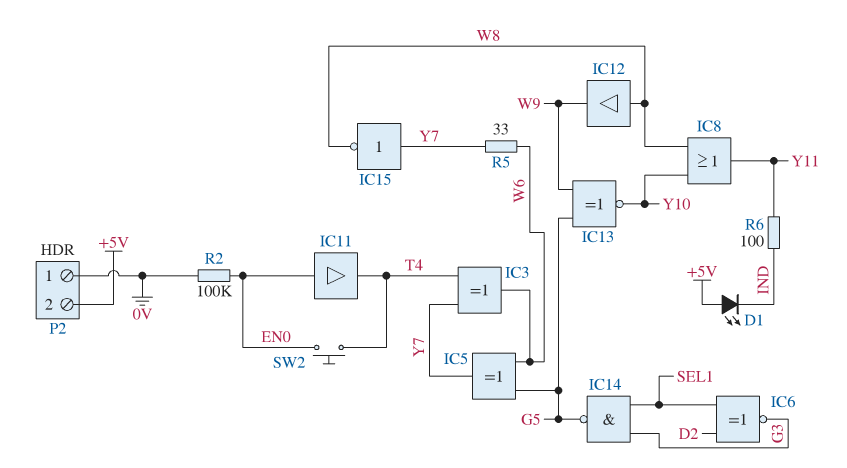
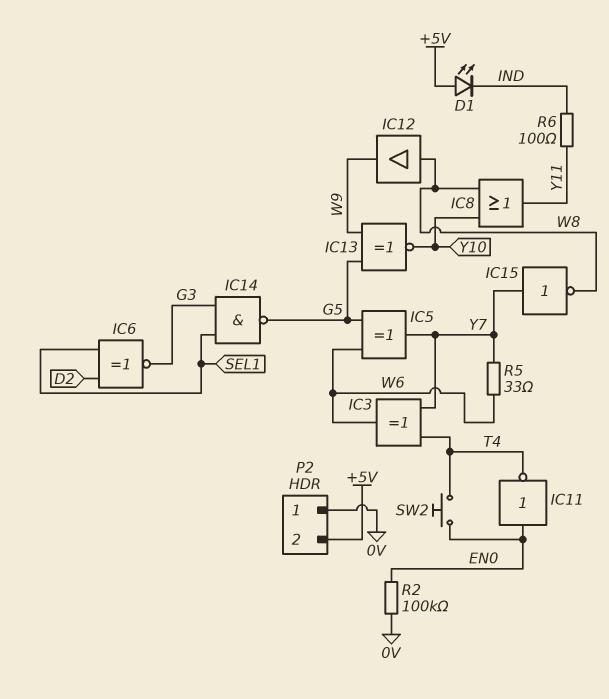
IC11: buffer (in EN0, out T4) -> NOT (in EN0, out T4)

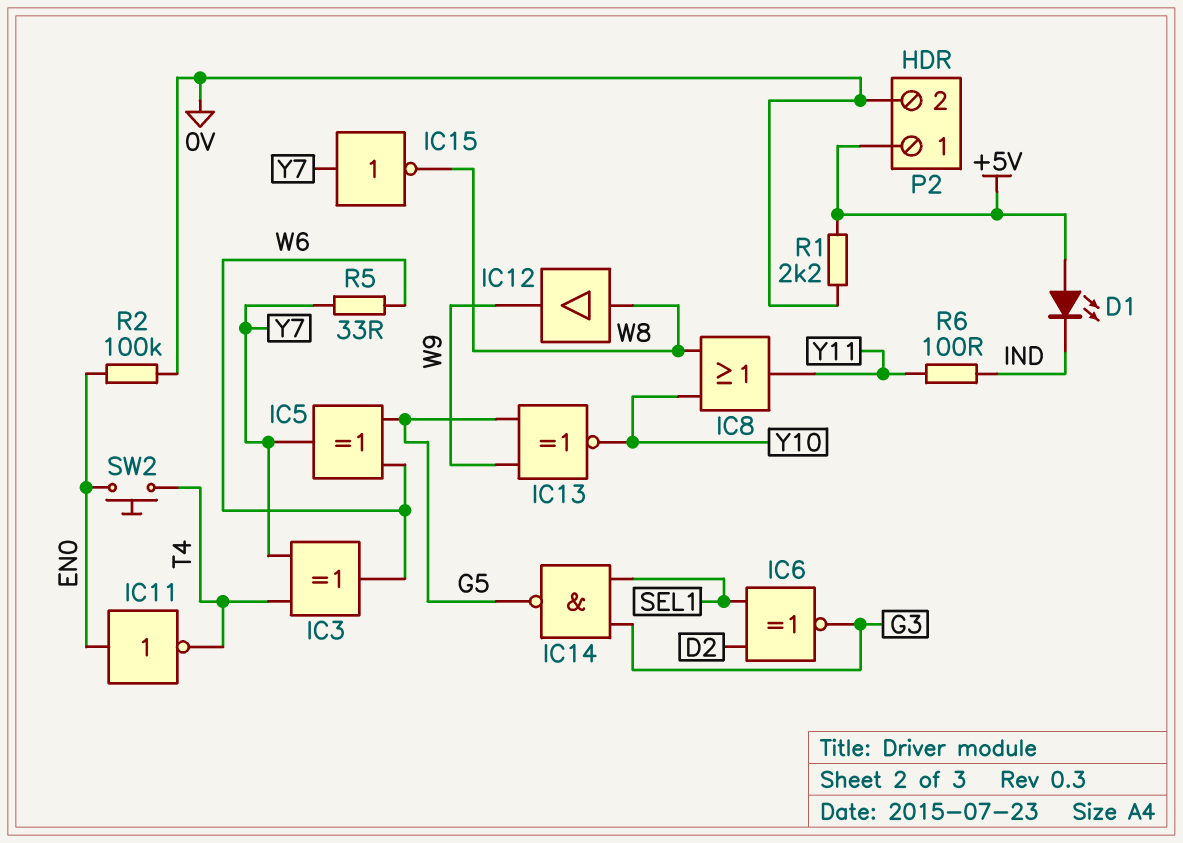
P2 pin 1: 0V -> +5V
P2 pin 2: +5V -> 0V
R1: none -> 2.2k (+5V, 0V)

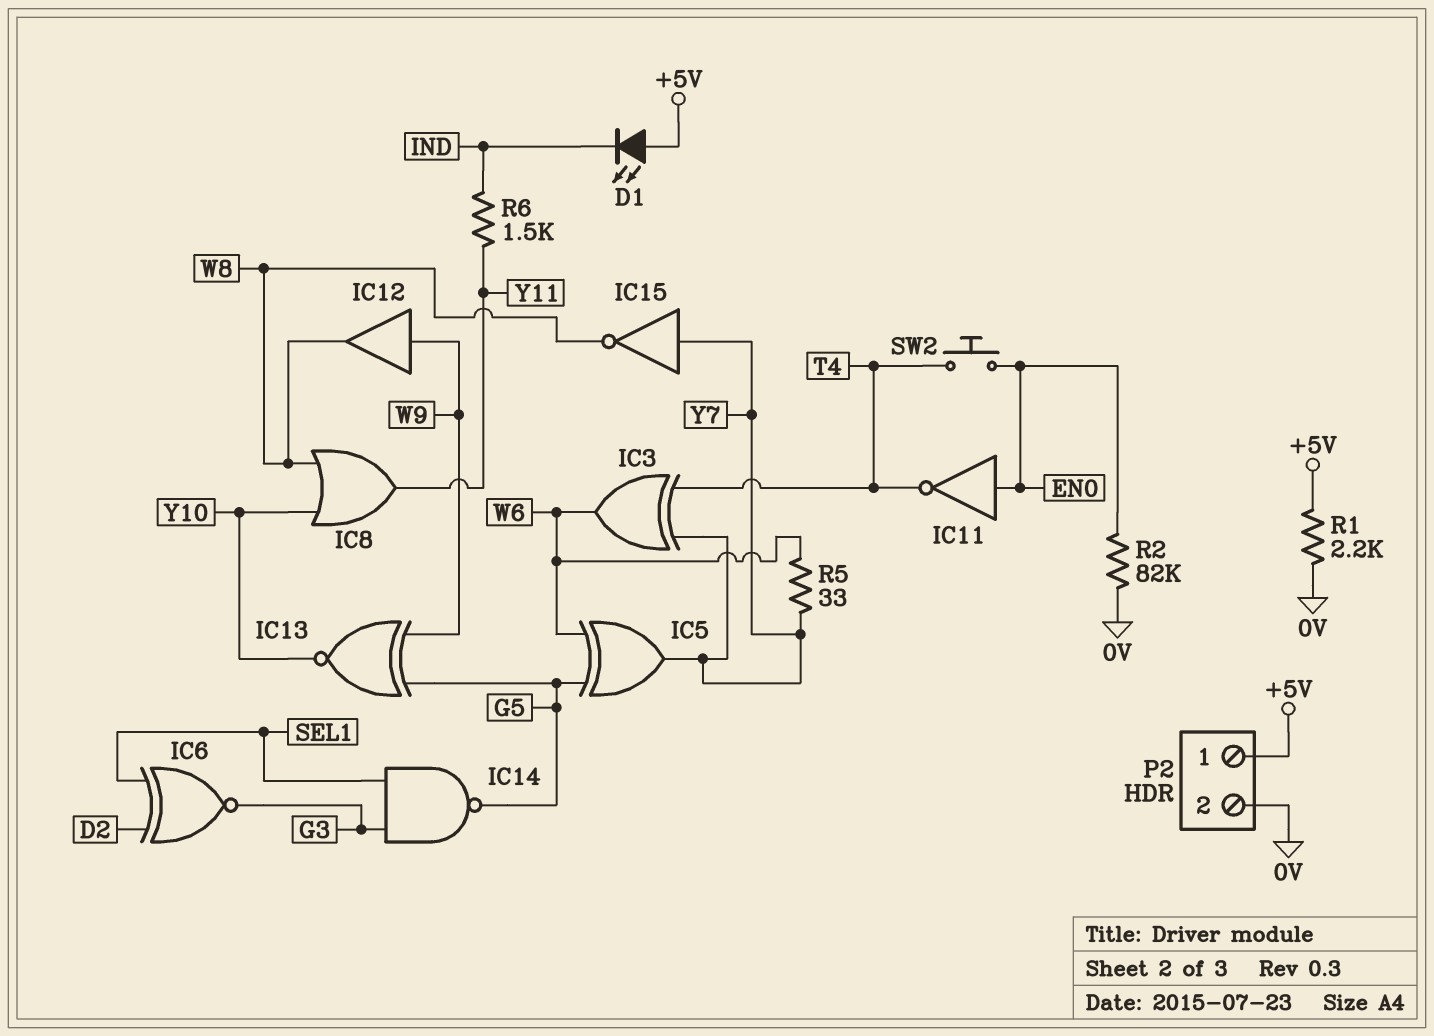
IC12: buffer (in W8, out W9) -> buffer (in W9, out W8)
R2: 100k (0V, EN0) -> 82k (0V, EN0)
R6: 100 (IND, Y11) -> 1.5k (IND, Y11)

